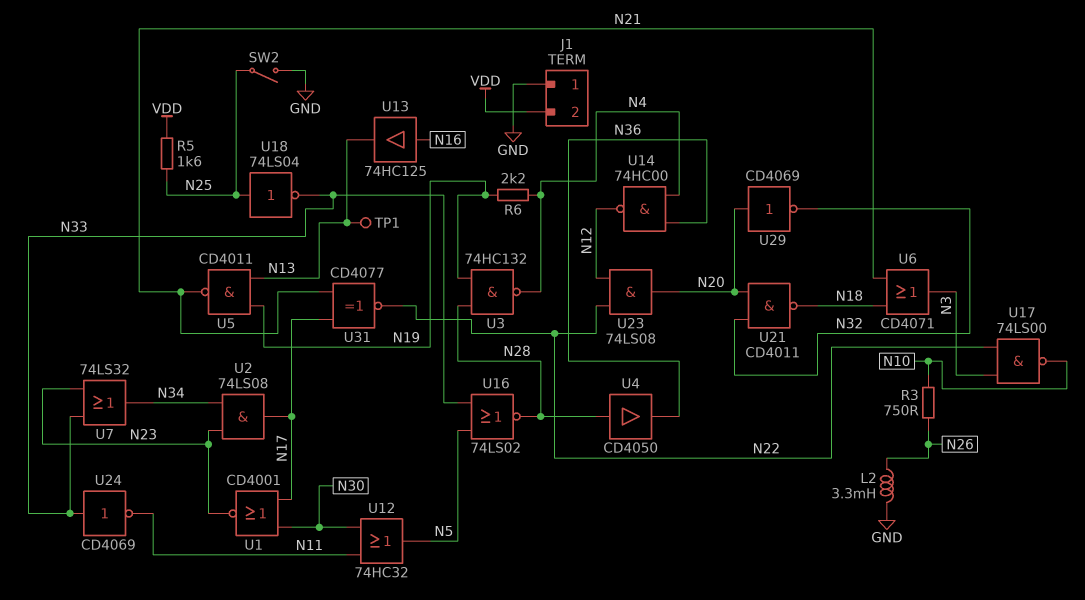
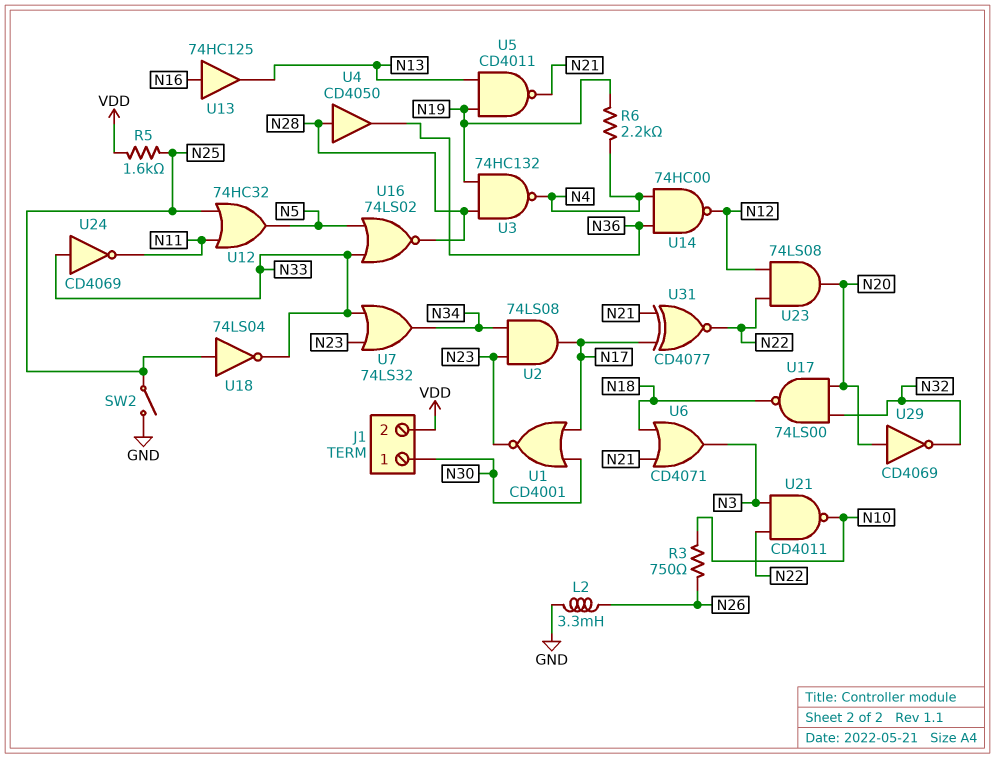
J1 pin 1: GND -> N30
TP1: test point (N13) -> none
U12: OR 74HC32 (in N11, in N30, out N5) -> OR 74HC32 (in N11, in N25, out N5)
U17: NAND 74LS00 (in N3, in N22, out N10) -> NAND 74LS00 (in N20, in N32, out N18)
U21: NAND CD4011 (in N20, in N32, out N18) -> NAND CD4011 (in N3, in N22, out N10)

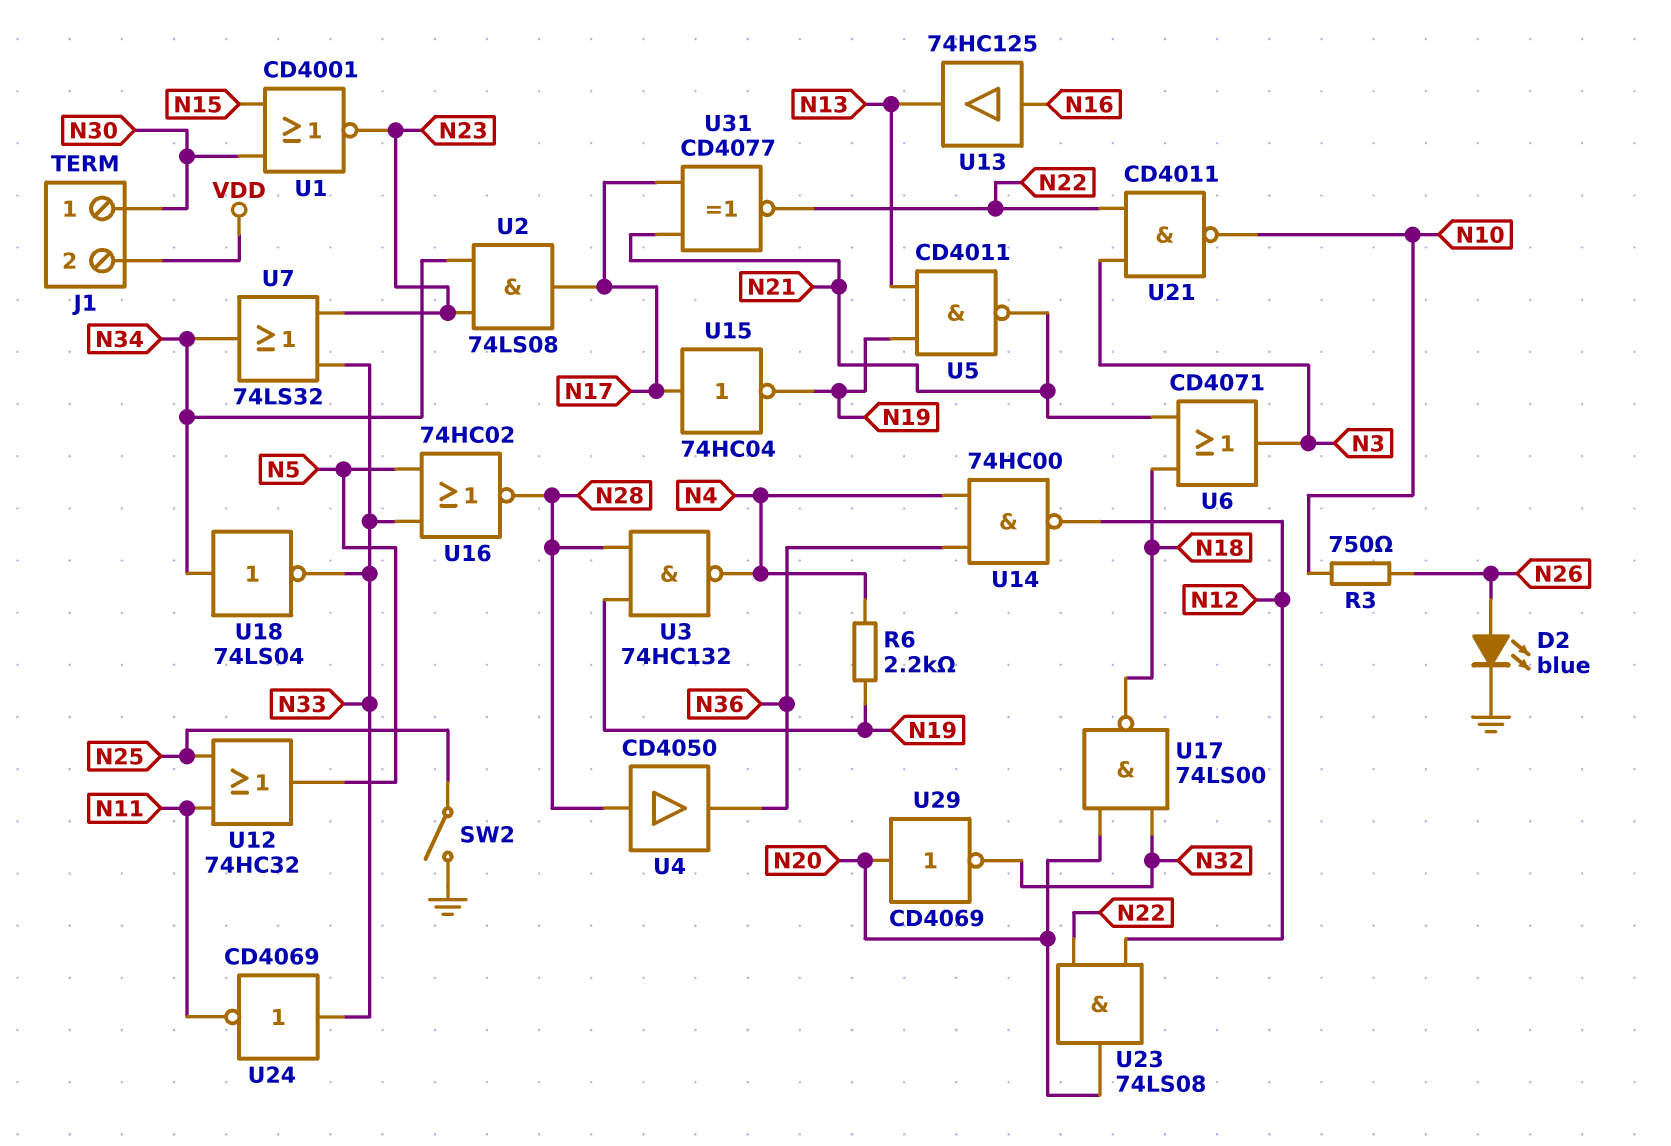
D2: none -> LED blue (A N26, K GND)
L2: 3.3mH (GND, N26) -> none
R5: 1.6k (N25, VDD) -> none
U1: NOR CD4001 (in N17, in N30, out N23) -> NOR CD4001 (in N15, in N30, out N23)
U15: none -> NOT 74HC04 (in N17, out N19)
U16: NOR 74LS02 (in N5, in N33, out N28) -> NOR 74HC02 (in N5, in N33, out N28)
U18: NOT 74LS04 (in N25, out N33) -> NOT 74LS04 (in N34, out N33)

